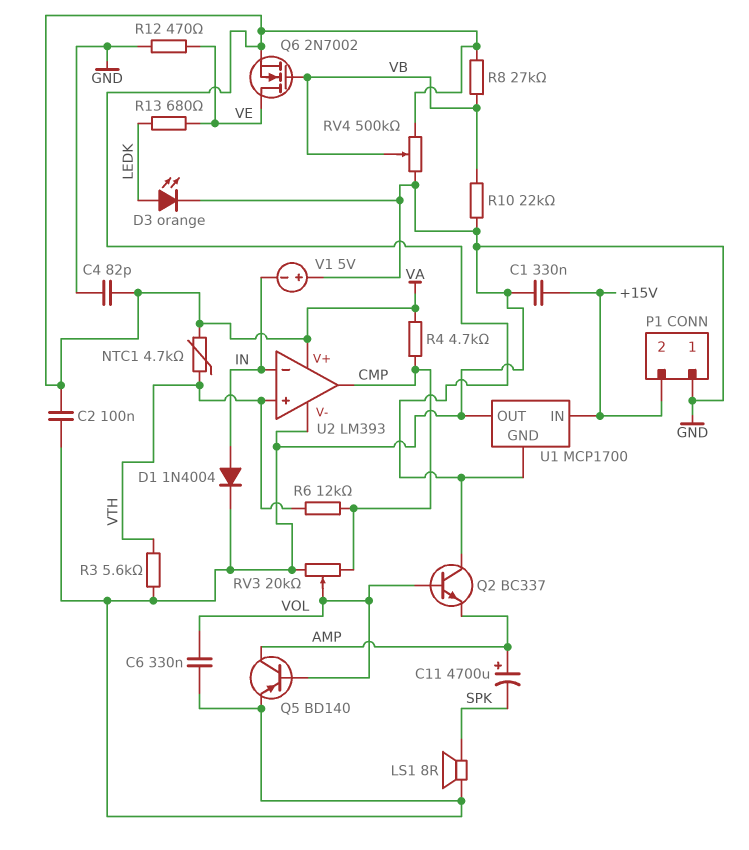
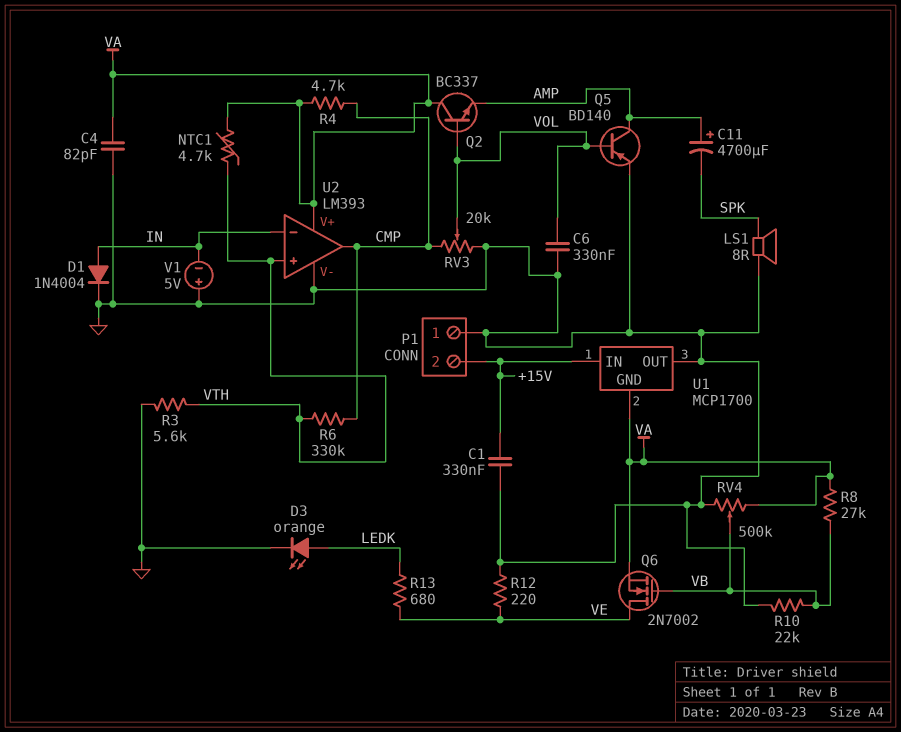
C2: 100nF (GND, VA) -> none
R6: 12k (CMP, VTH) -> 330k (CMP, VTH)
R12: 470 (GND, VE) -> 220 (GND, VE)

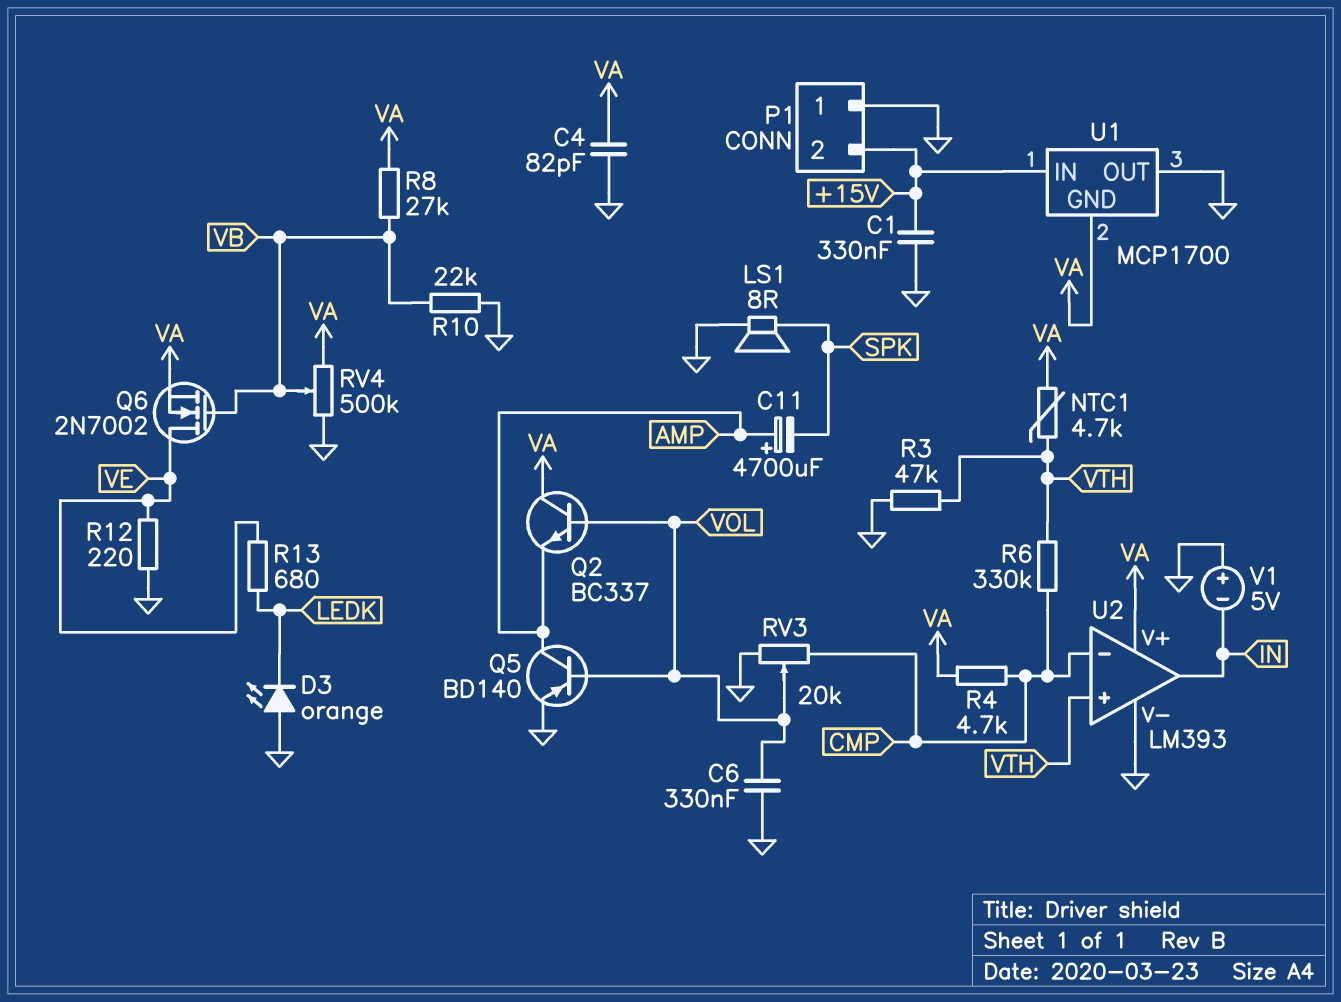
D1: diode 1N4004 (A IN, K GND) -> none
D3: LED orange (A LEDK, K GND) -> LED orange (A GND, K LEDK)
R3: 5.6k (GND, VTH) -> 47k (GND, VTH)
U2 pin in-: IN -> CMP
U2 pin out: CMP -> IN

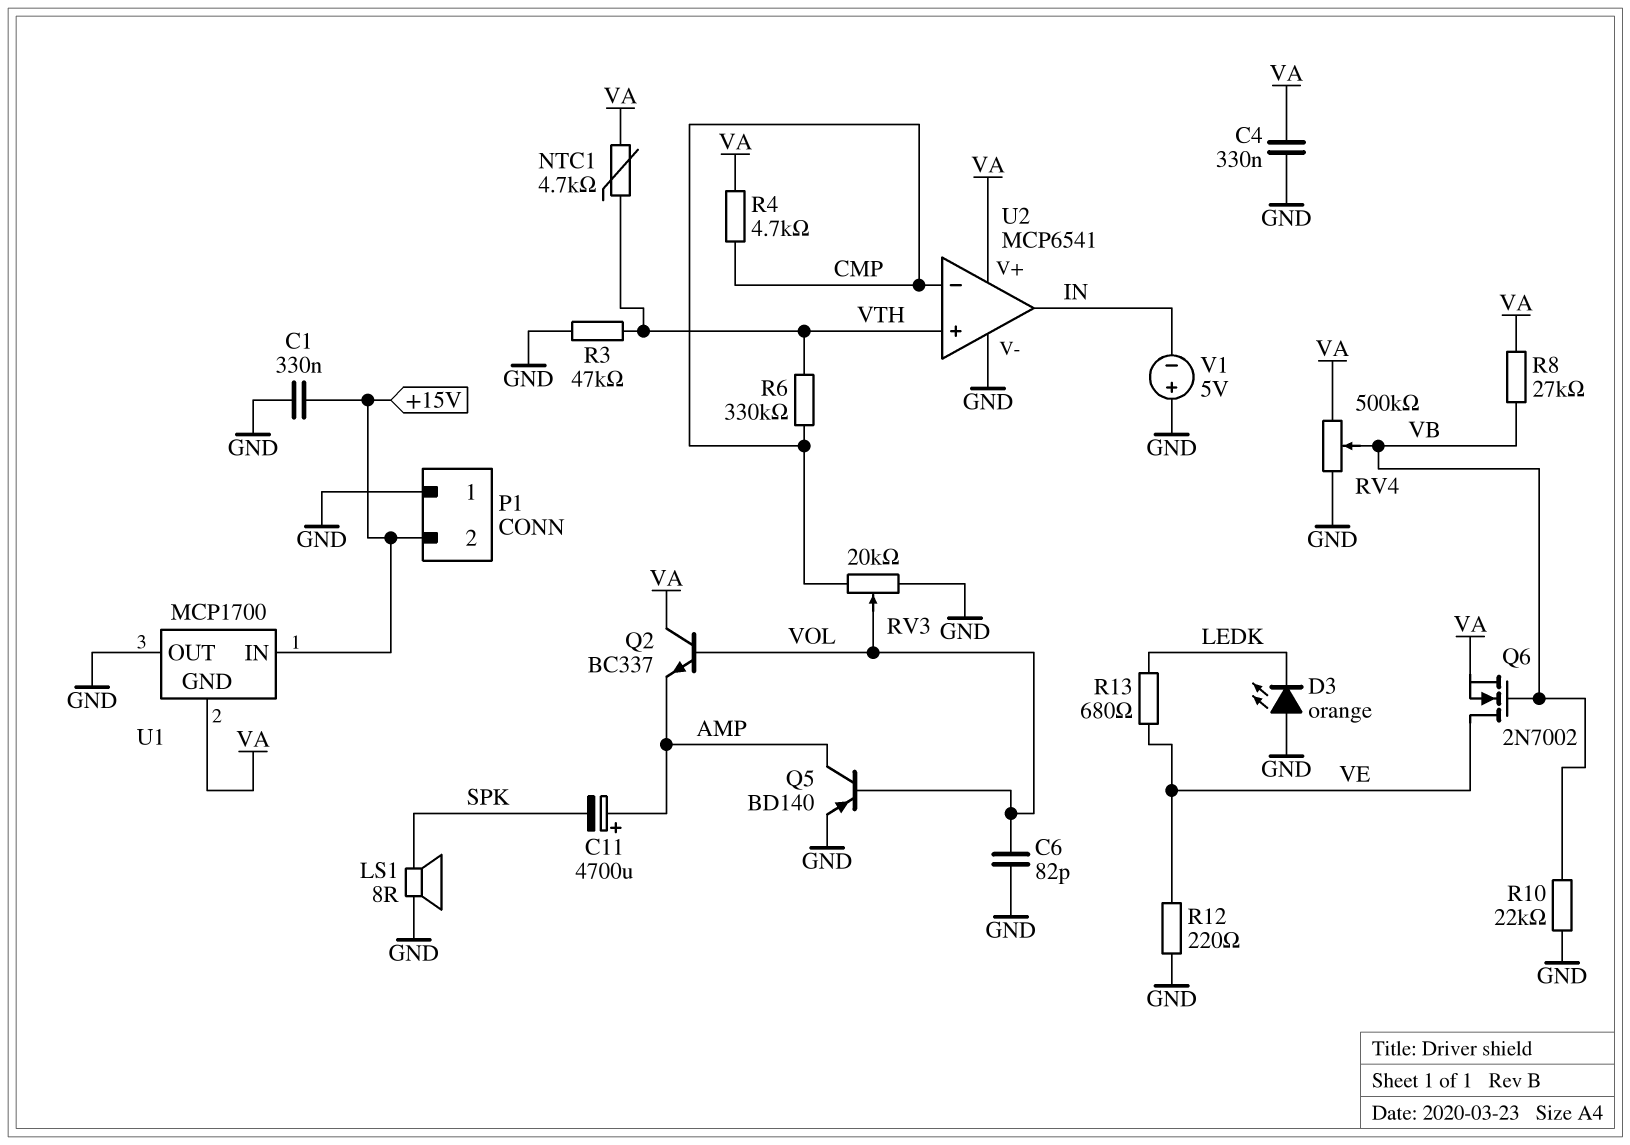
C4: 82pF (GND, VA) -> 330nF (GND, VA)
C6: 330nF (GND, VOL) -> 82pF (GND, VOL)
U2: LM393 -> MCP6541

